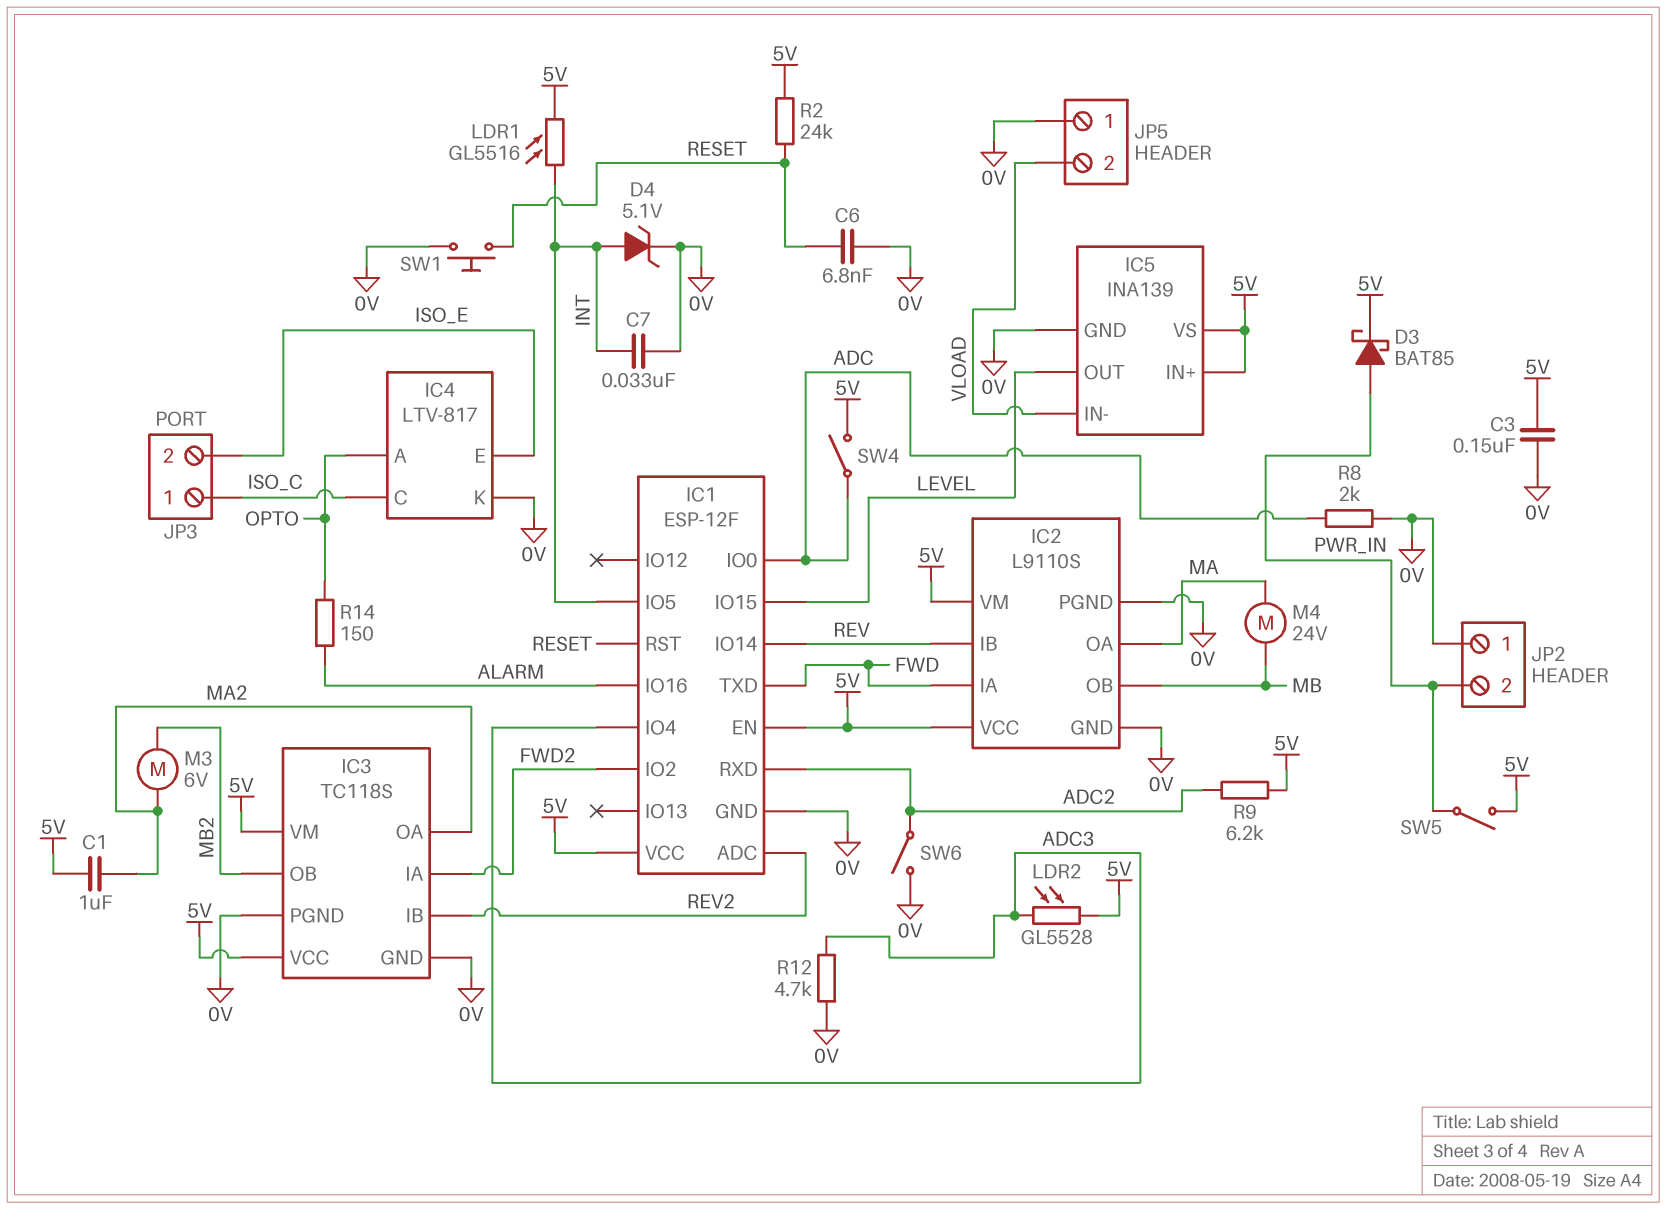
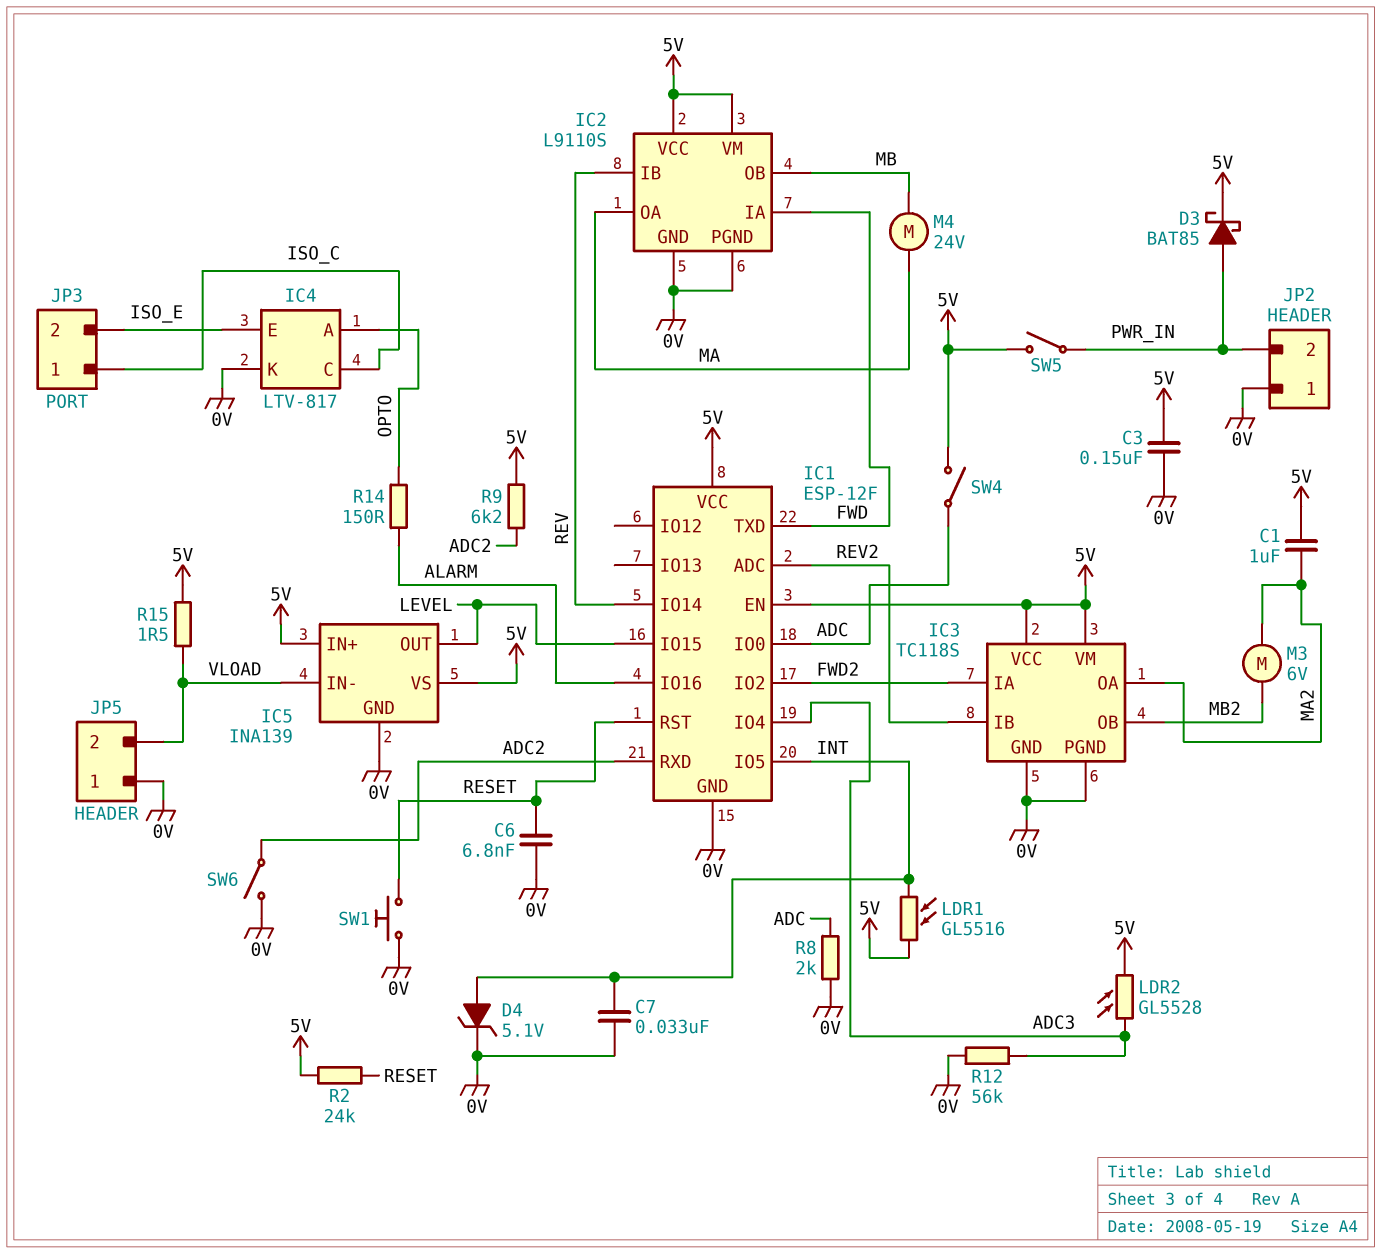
R12: 4.7k (0V, ADC3) -> 56k (0V, ADC3)
R15: none -> 1.5 (5V, VLOAD)

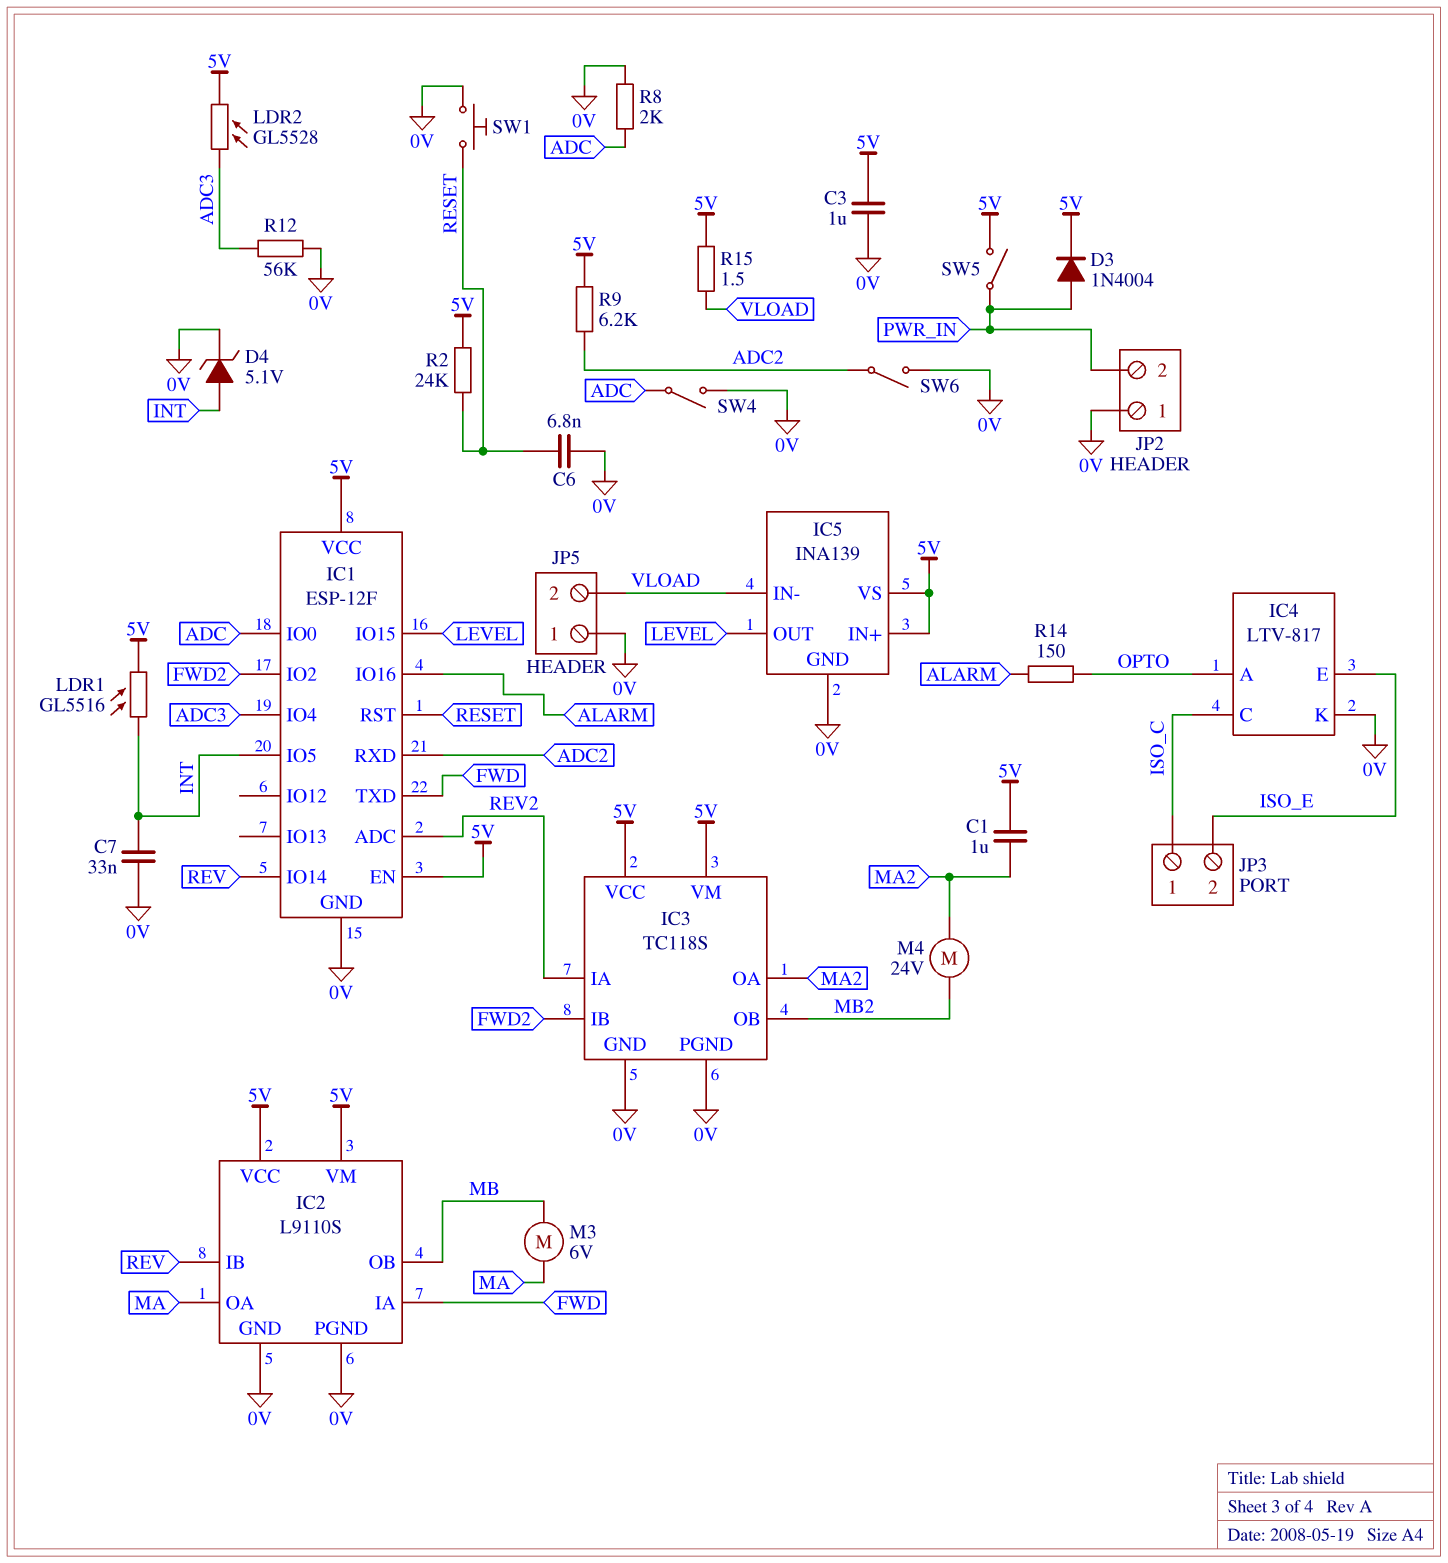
C3: 150nF (0V, 5V) -> 1uF (0V, 5V)
D3: schottky BAT85 (A PWR_IN, K 5V) -> diode 1N4004 (A PWR_IN, K 5V)
IC3 pin IA: FWD2 -> REV2
IC3 pin IB: REV2 -> FWD2
M3: motor 6V (MA2, MB2) -> motor 6V (MA, MB)
M4: motor 24V (MA, MB) -> motor 24V (MA2, MB2)
SW4: switch (5V, ADC) -> switch (0V, ADC)

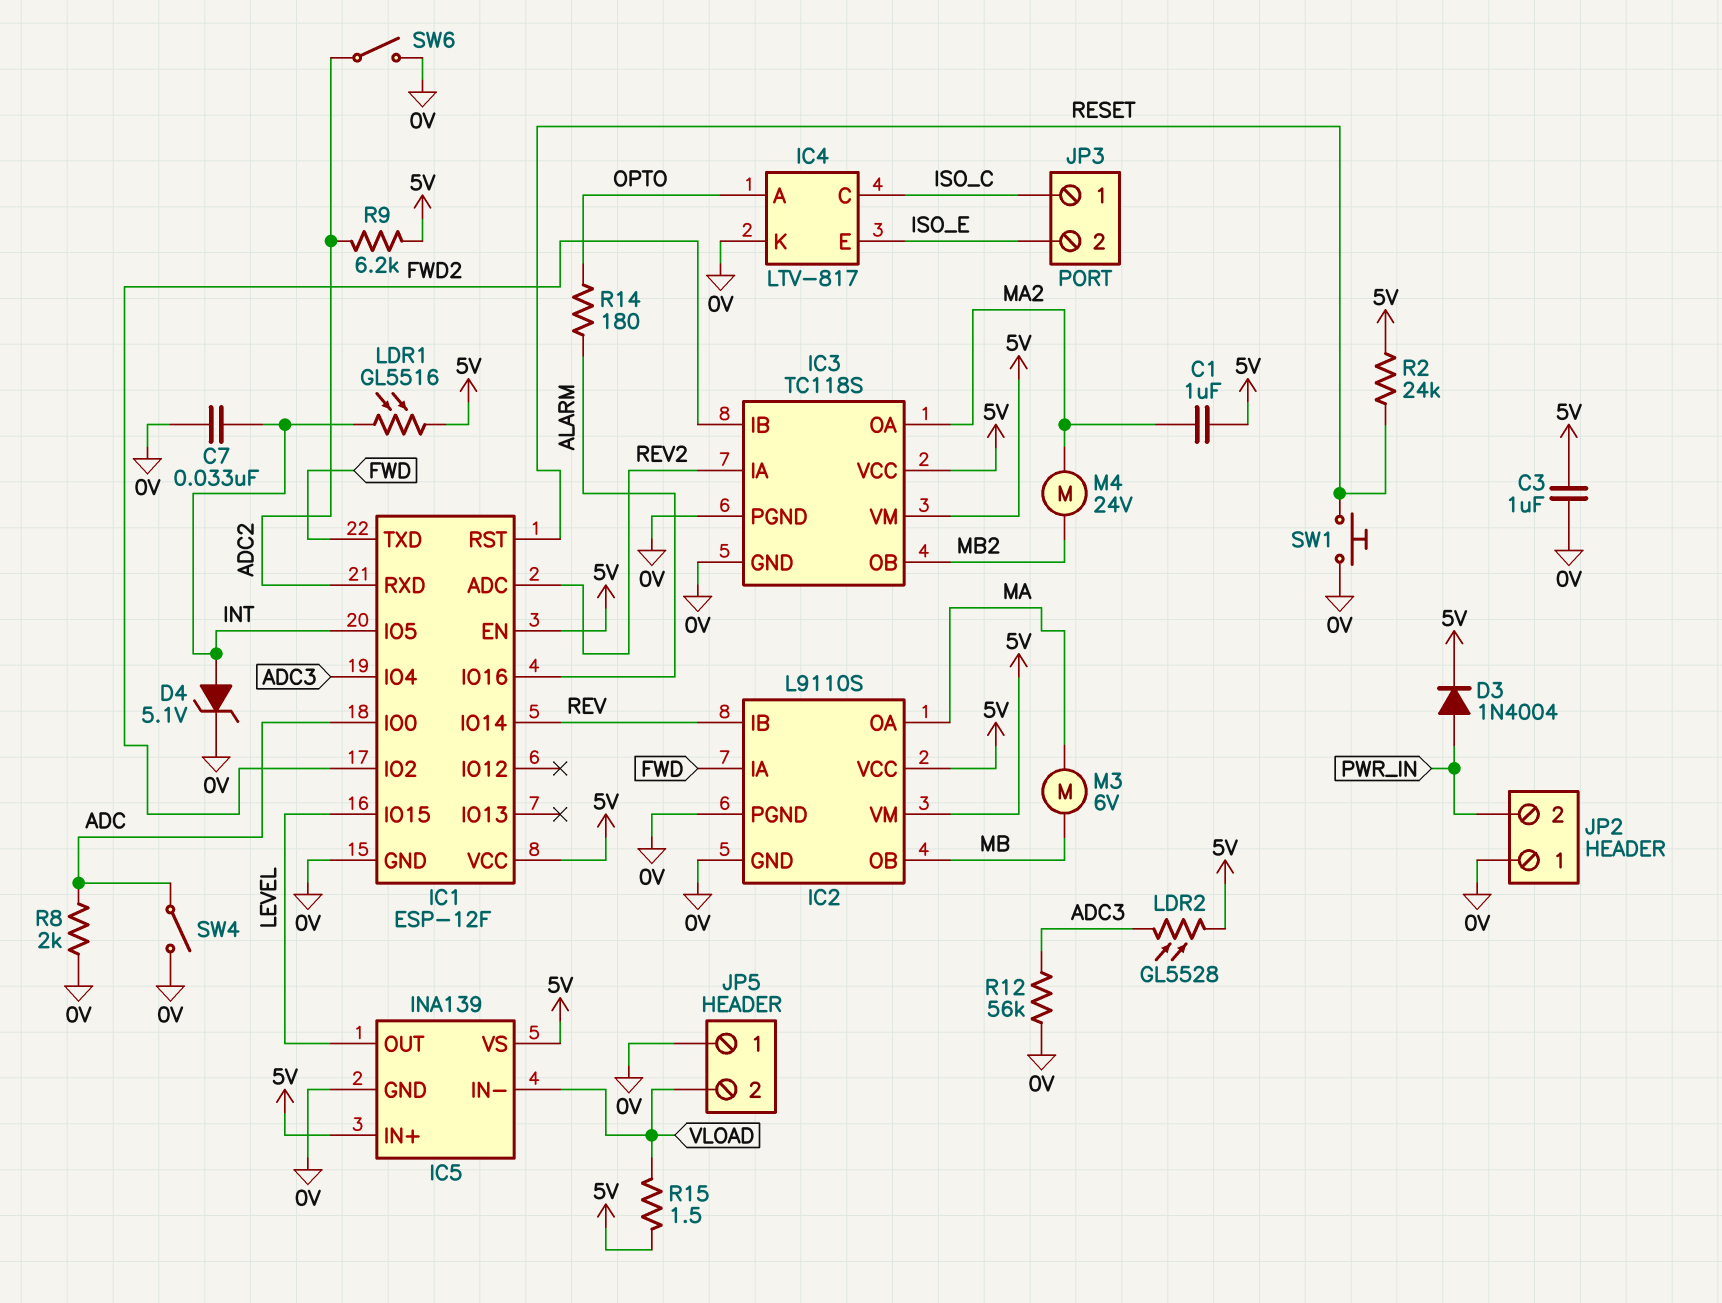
C6: 6.8nF (0V, RESET) -> none
R14: 150 (ALARM, OPTO) -> 180 (ALARM, OPTO)
SW5: switch (5V, PWR_IN) -> none

